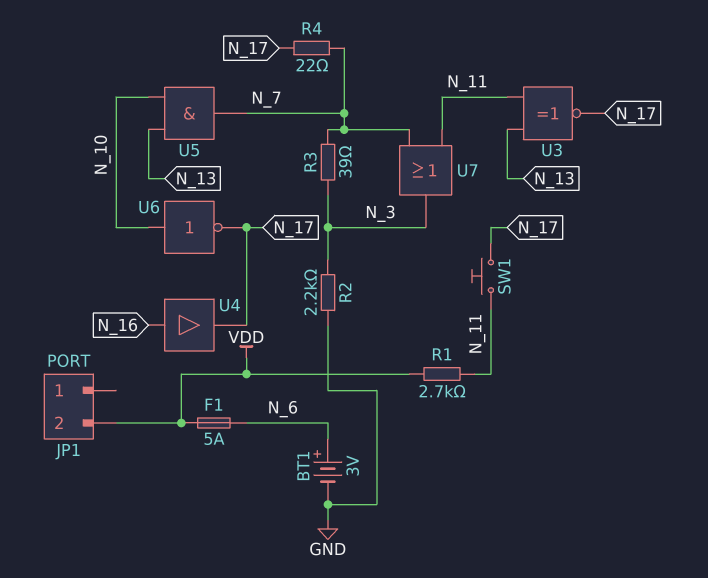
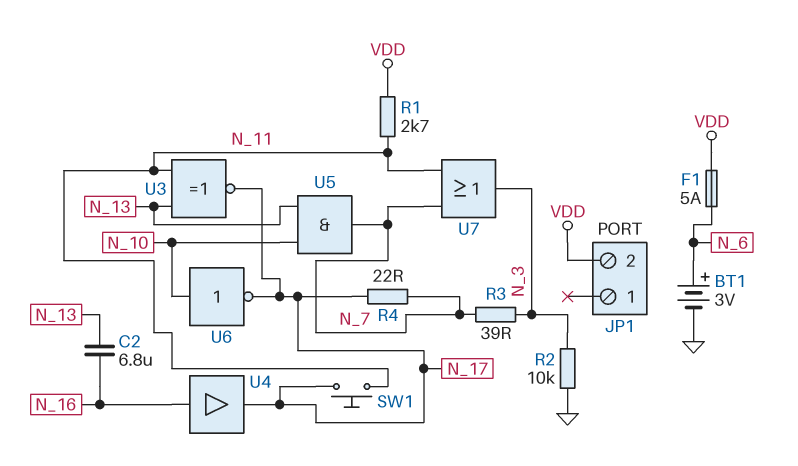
C2: none -> 6.8uF (N_13, N_16)
R2: 2.2k (GND, N_3) -> 10k (GND, N_3)

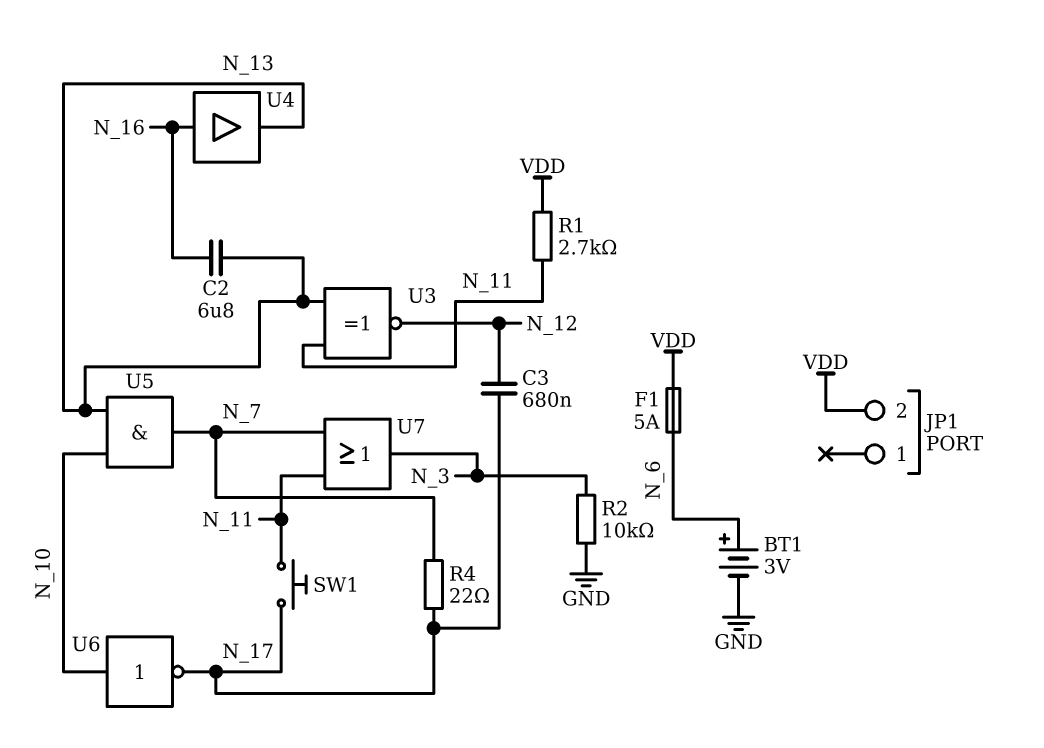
C3: none -> 680nF (N_12, N_17)
R3: 39 (N_3, N_7) -> none
U3: XNOR (in N_11, in N_13, out N_17) -> XNOR (in N_11, in N_13, out N_12)
U4: buffer (in N_16, out N_17) -> buffer (in N_16, out N_13)

